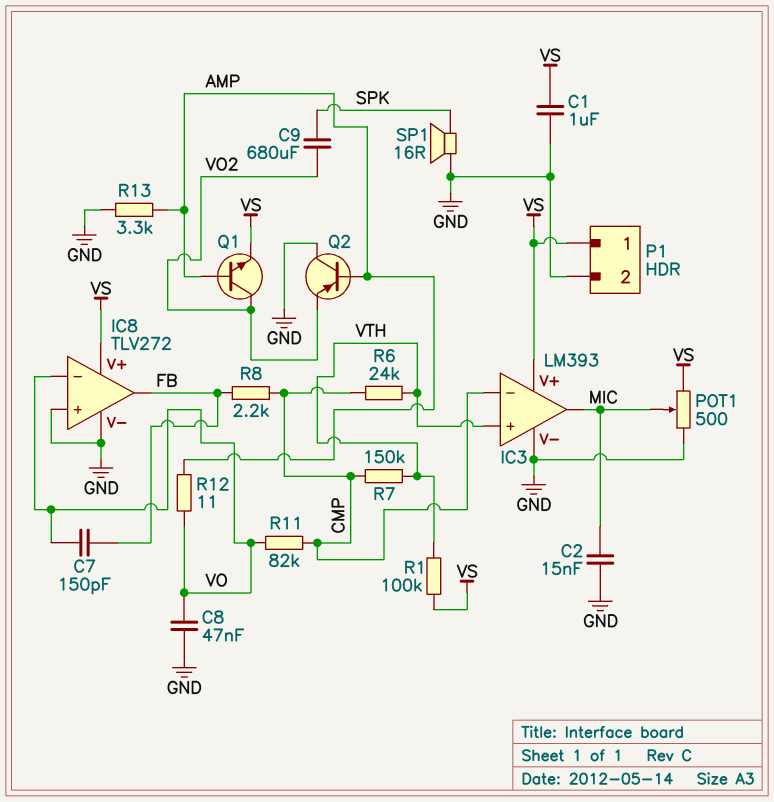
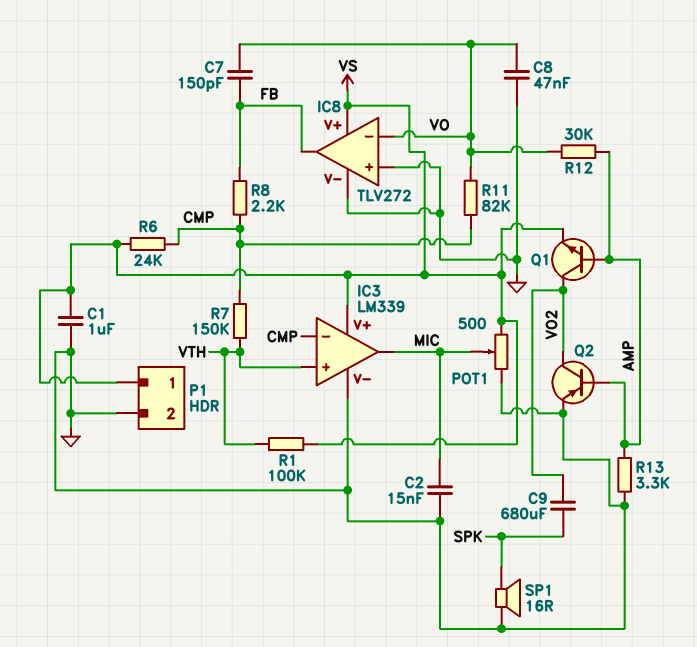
IC3: LM393 -> LM339
Q2: PNP (B AMP, C GND, E VO2) -> PNP (B AMP, C VO2, E GND)
R6: 24k (CMP, VTH) -> 24k (CMP, VS)
R12: 11 (AMP, VO) -> 30k (AMP, VO)

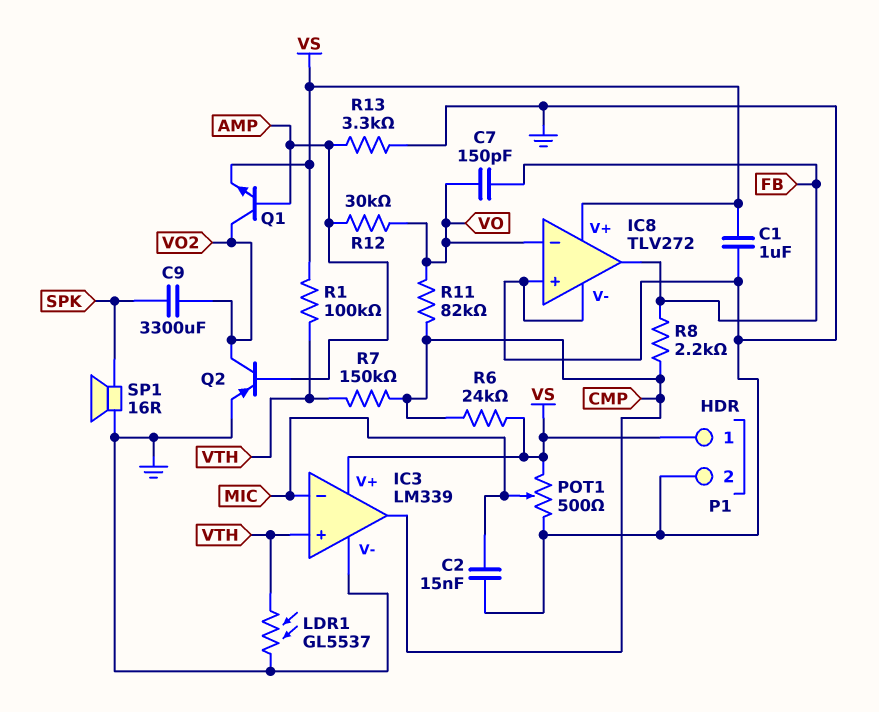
C8: 47nF (GND, VO) -> none
C9: 680uF (SPK, VO2) -> 3300uF (SPK, VO2)
IC3 pin in-: CMP -> MIC
IC3 pin out: MIC -> CMP
LDR1: none -> GL5537 (GND, VTH)

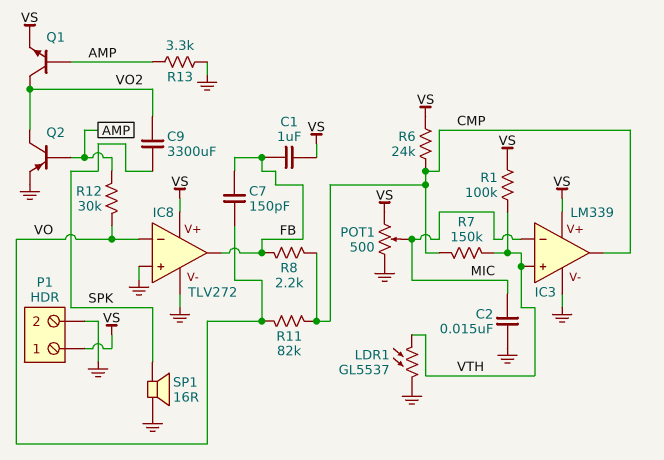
C1: 1uF (GND, VS) -> 1uF (FB, VS)

